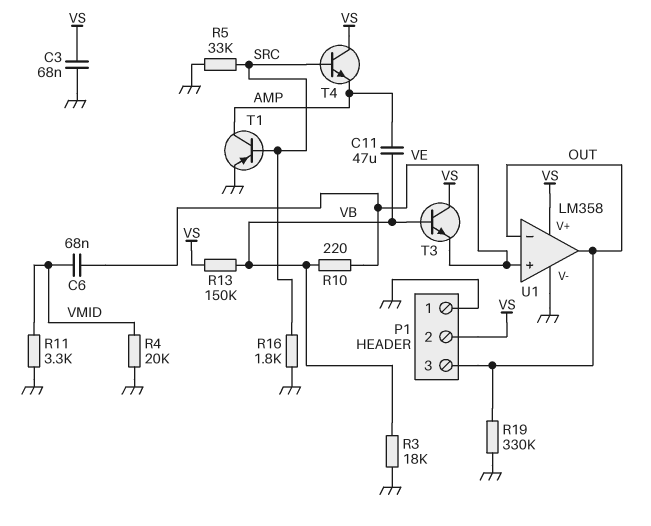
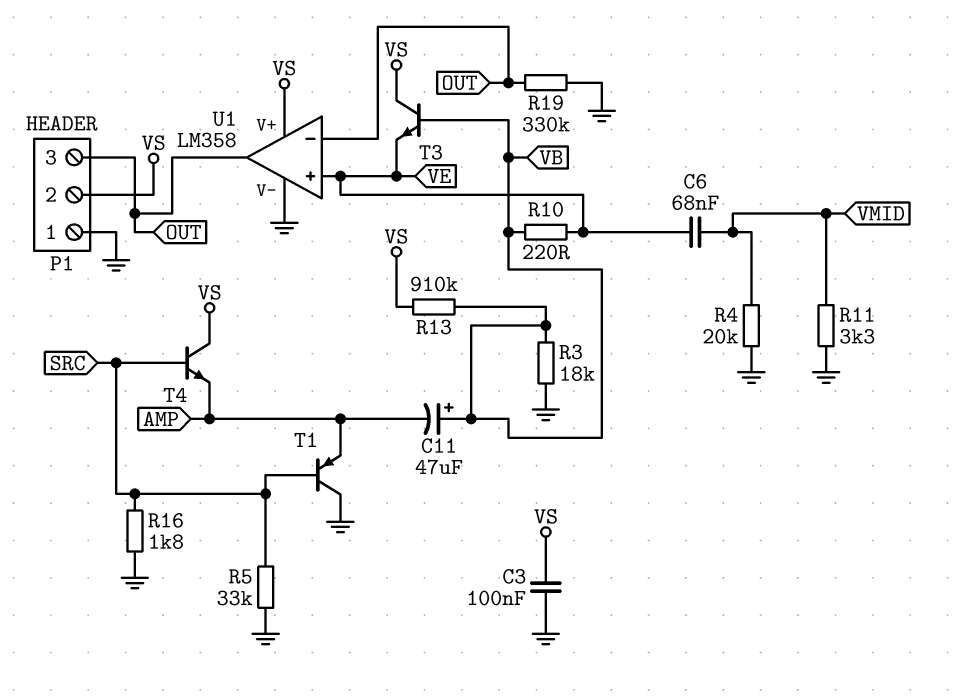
C3: 68nF (GND, VS) -> 100nF (GND, VS)
C11: 47uF (AMP, VB) -> 47uF (plus VB, minus AMP)
R13: 150k (VB, VS) -> 910k (VB, VS)
T1: PNP (B SRC, C AMP, E GND) -> PNP (B SRC, C GND, E AMP)

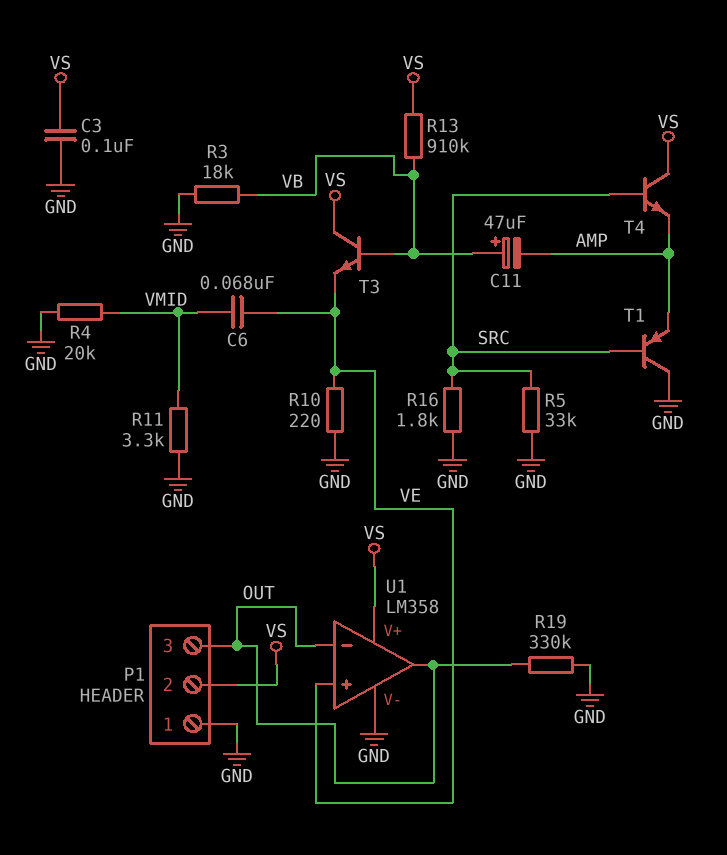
R10: 220 (VB, VE) -> 220 (GND, VE)

